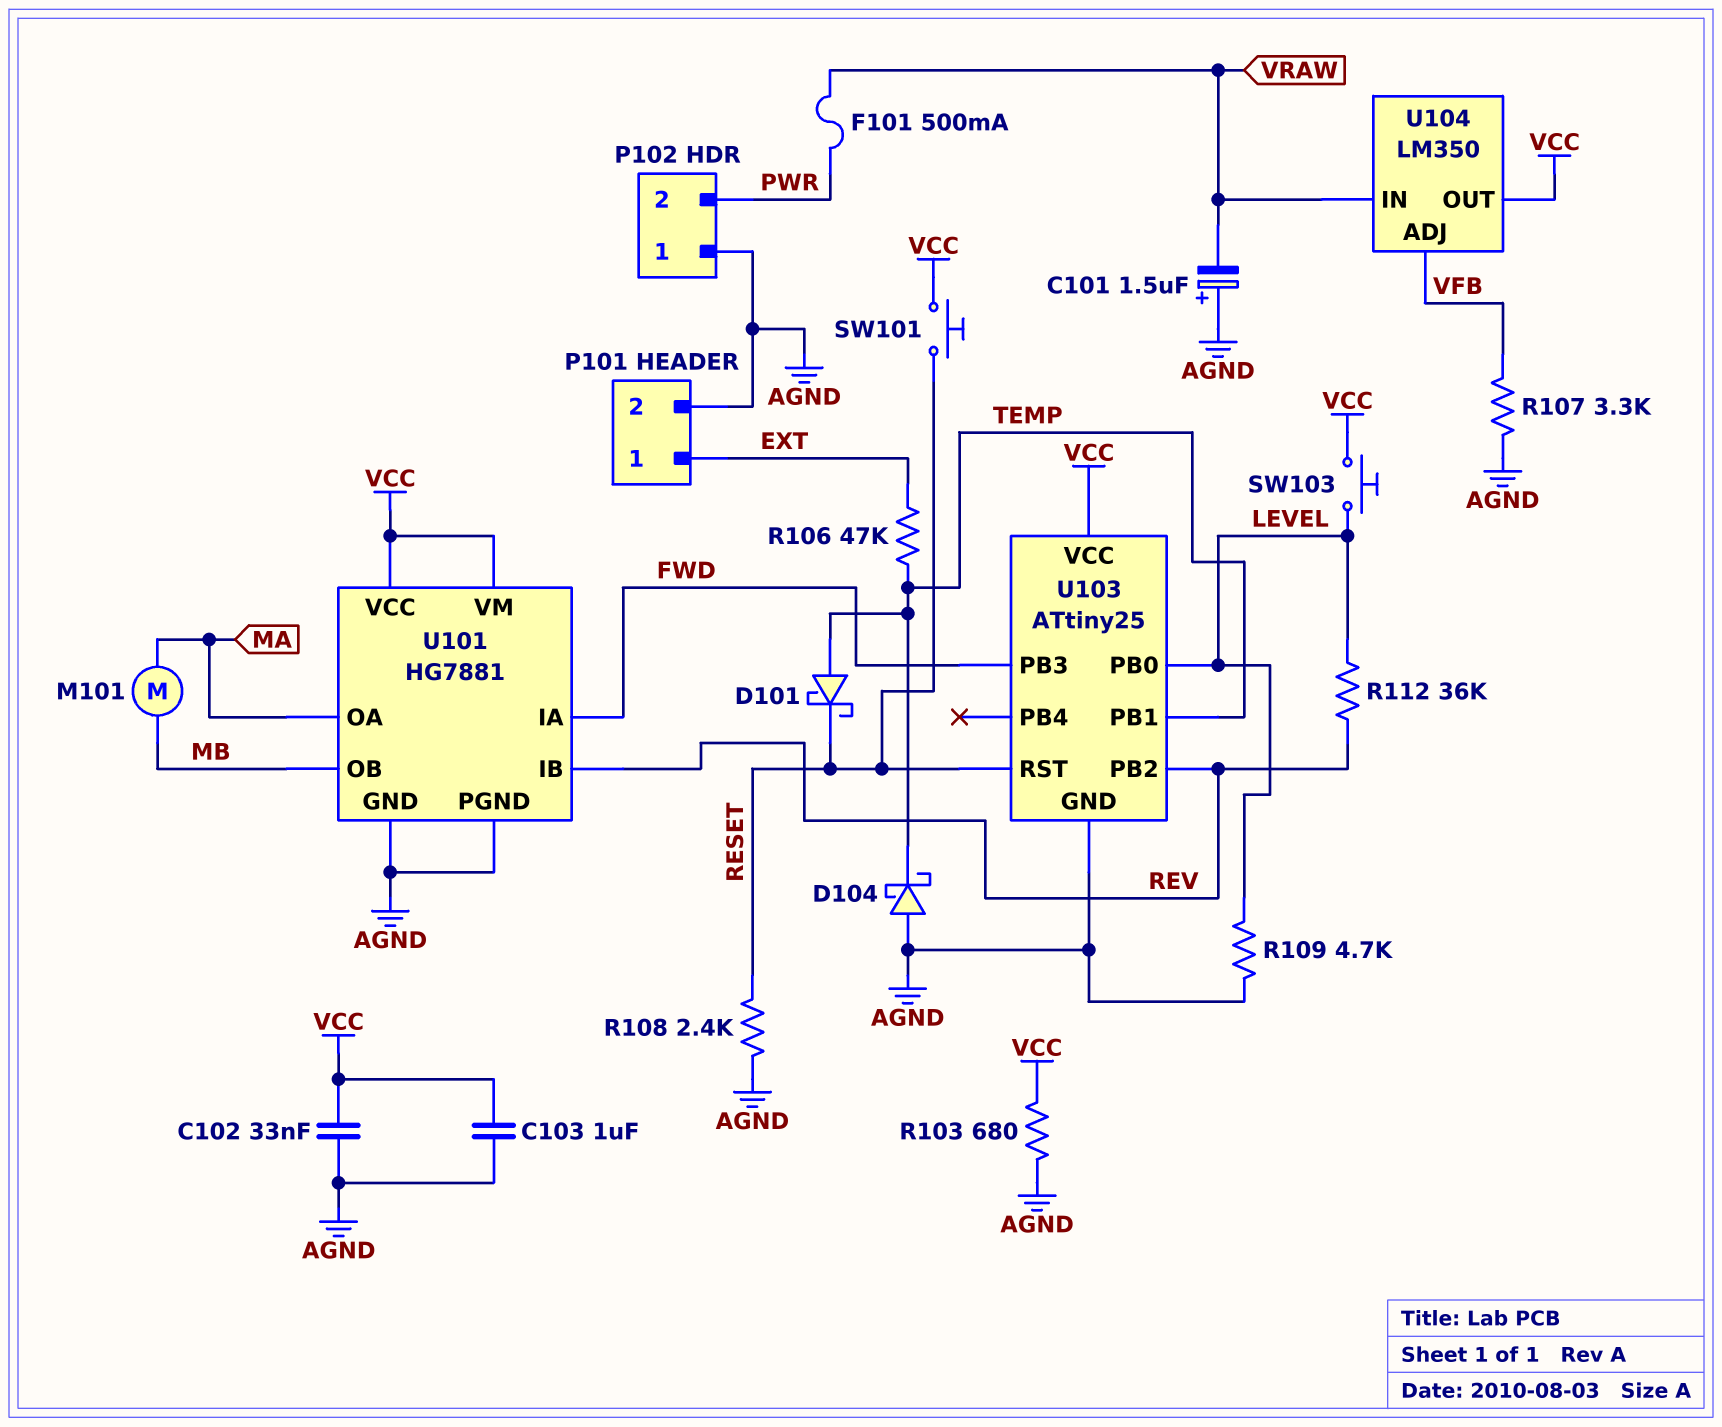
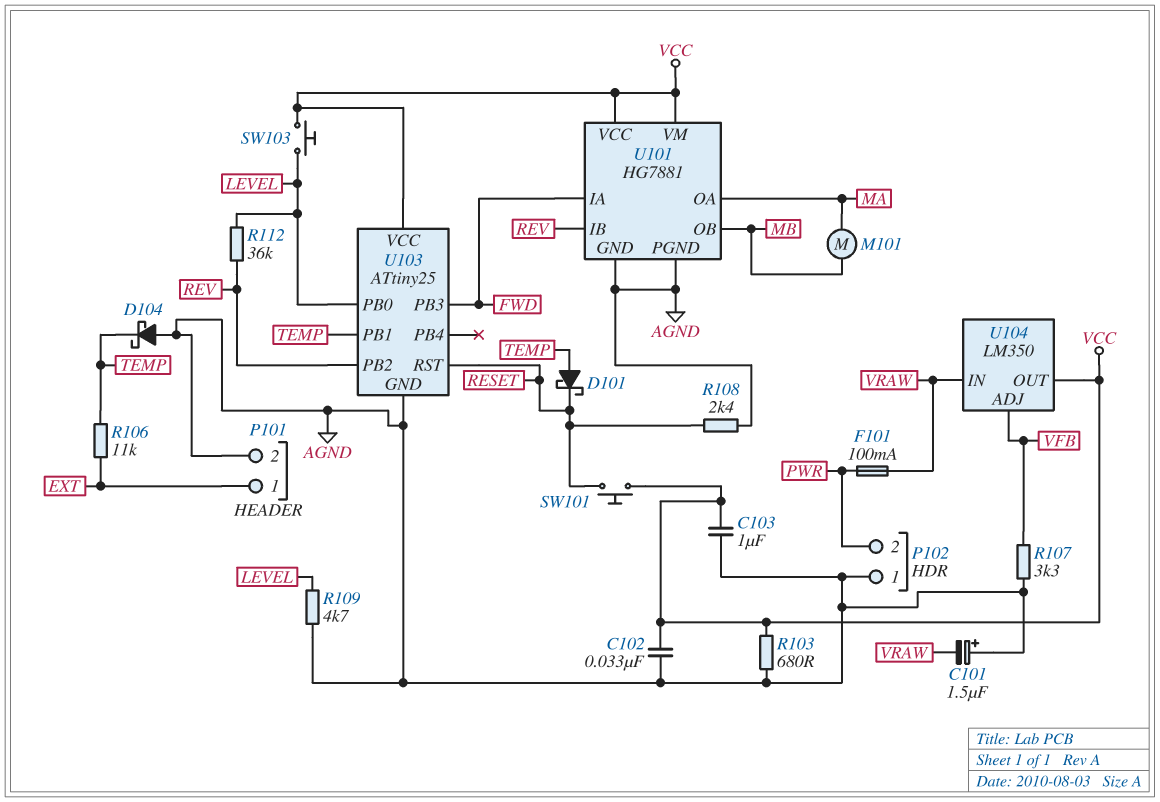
F101: 500mA (PWR, VRAW) -> 100mA (PWR, VRAW)
R106: 47k (EXT, TEMP) -> 11k (EXT, TEMP)

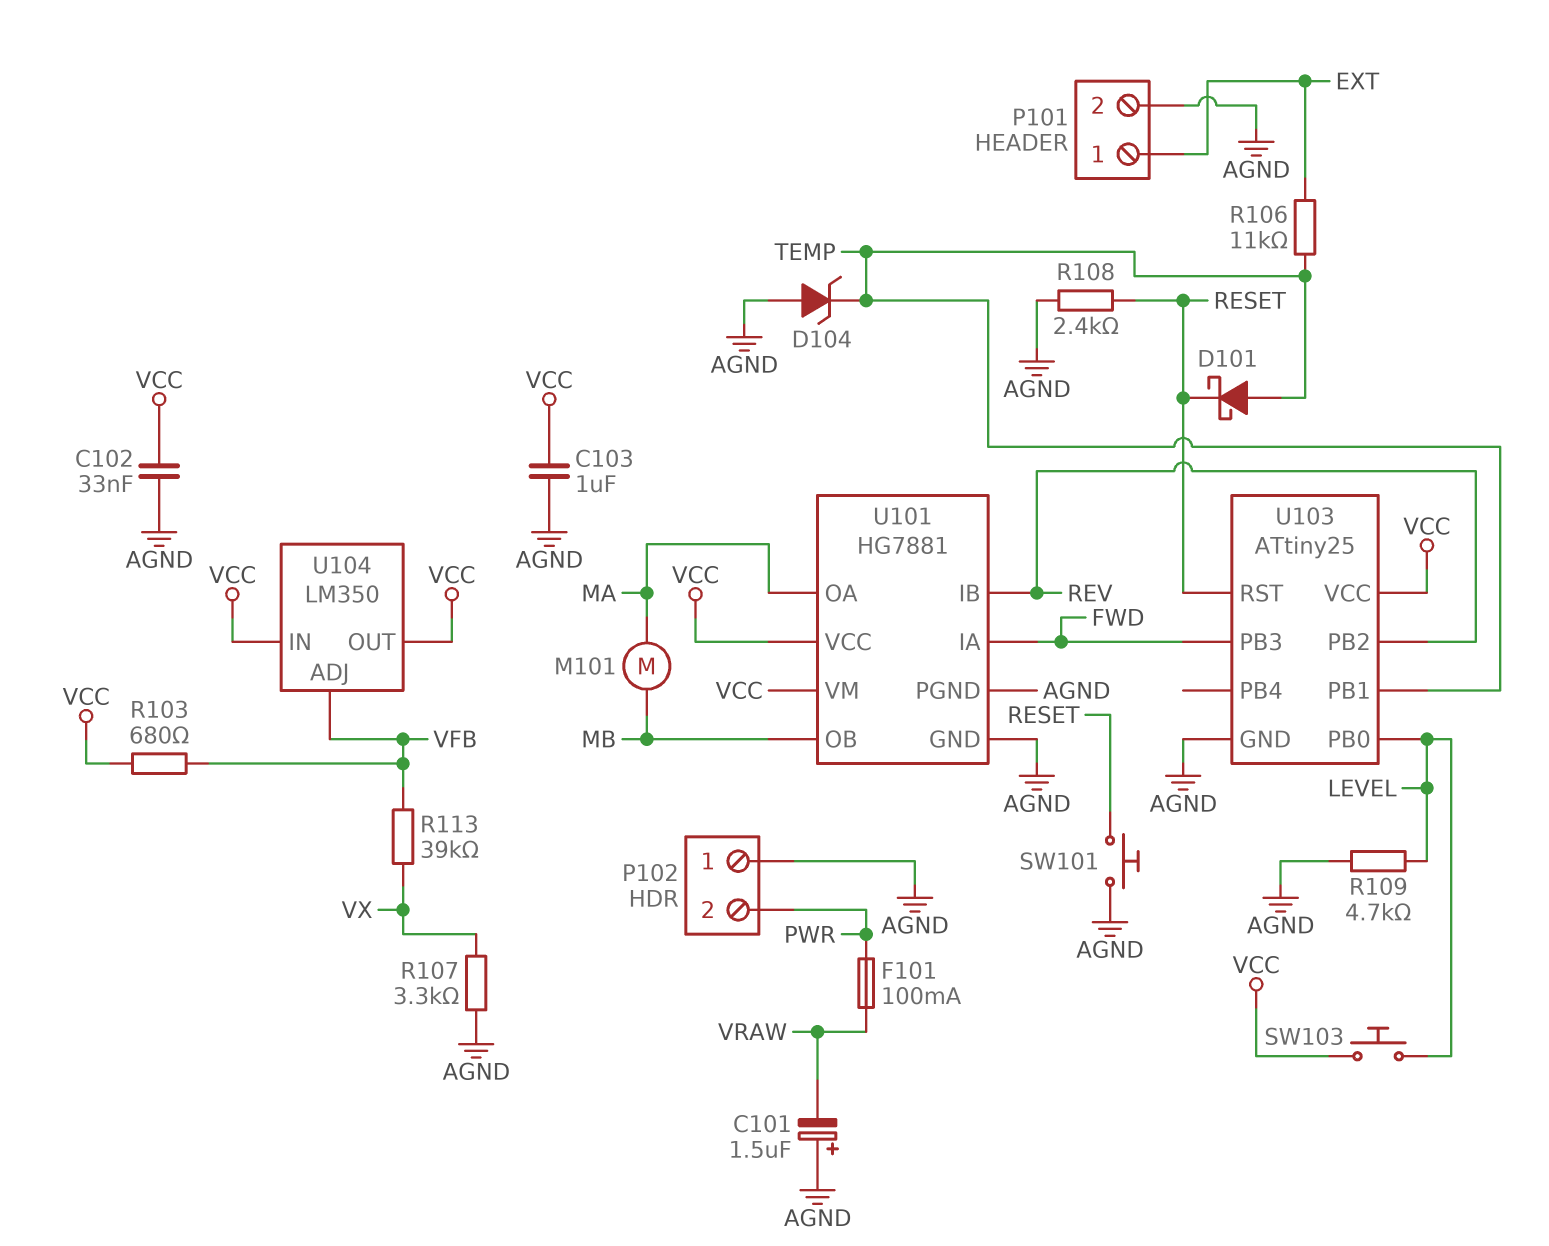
D104: schottky (A AGND, K TEMP) -> zener (A AGND, K TEMP)
R103: 680 (AGND, VCC) -> 680 (VCC, VFB)
R107: 3.3k (AGND, VFB) -> 3.3k (AGND, VX)
R112: 36k (LEVEL, REV) -> none
R113: none -> 39k (VFB, VX)
SW101: button (RESET, VCC) -> button (AGND, RESET)
U104 pin IN: VRAW -> VCC

